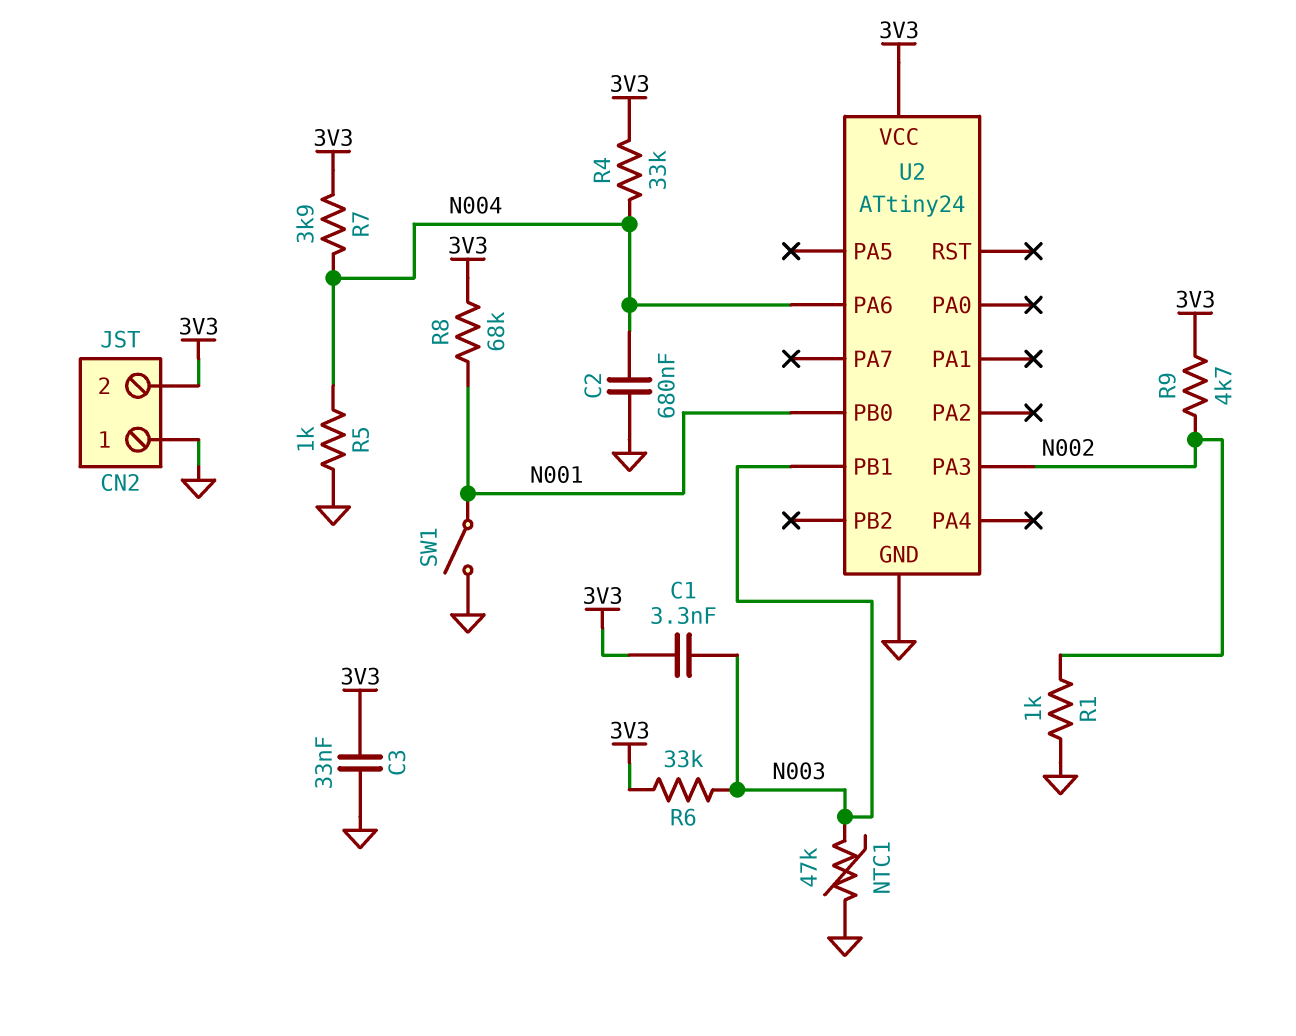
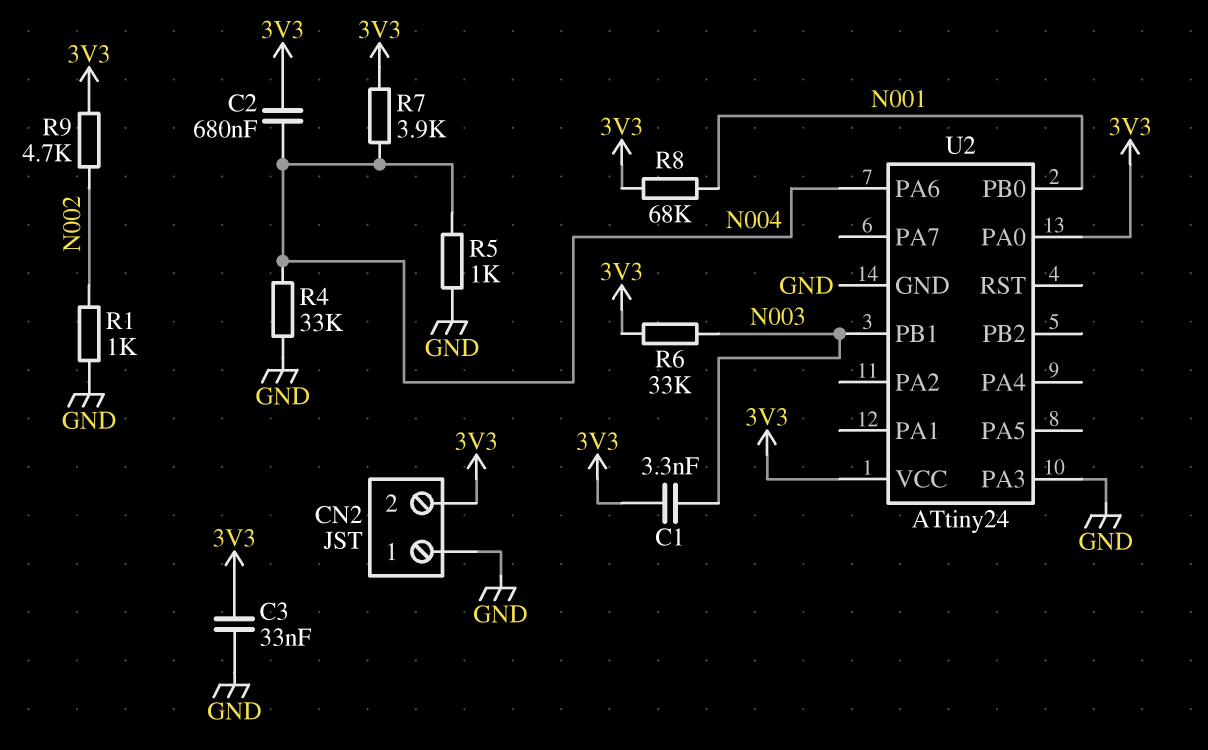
C2: 680nF (GND, N004) -> 680nF (3V3, N004)
NTC1: 47k (GND, N003) -> none
R4: 33k (3V3, N004) -> 33k (GND, N004)
SW1: switch (GND, N001) -> none
U2 pin PA0: none -> 3V3
U2 pin PA3: N002 -> GND

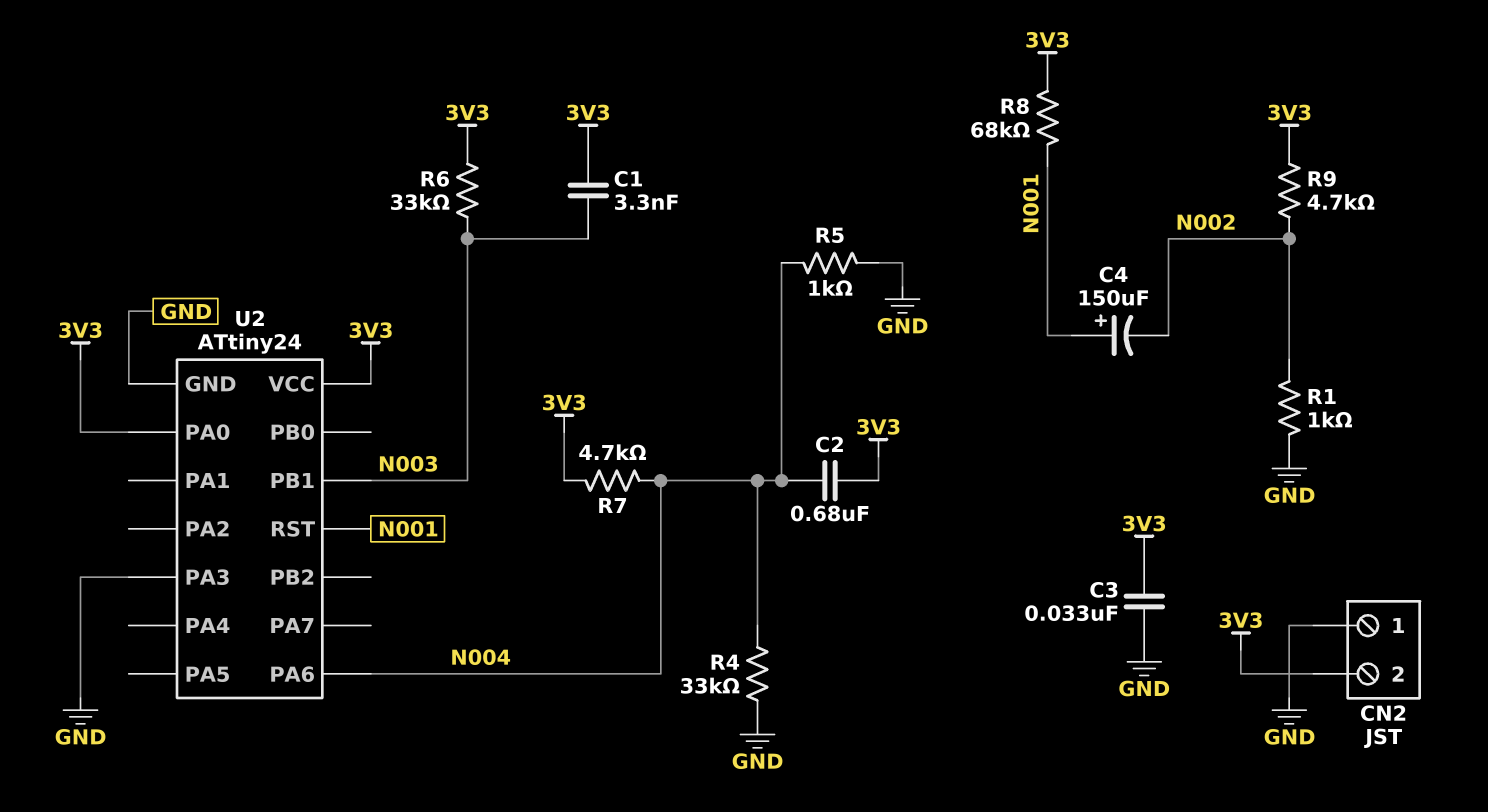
C4: none -> 150uF (plus N001, minus N002)
R7: 3.9k (3V3, N004) -> 4.7k (3V3, N004)
U2 pin PB0: N001 -> none
U2 pin RST: none -> N001

